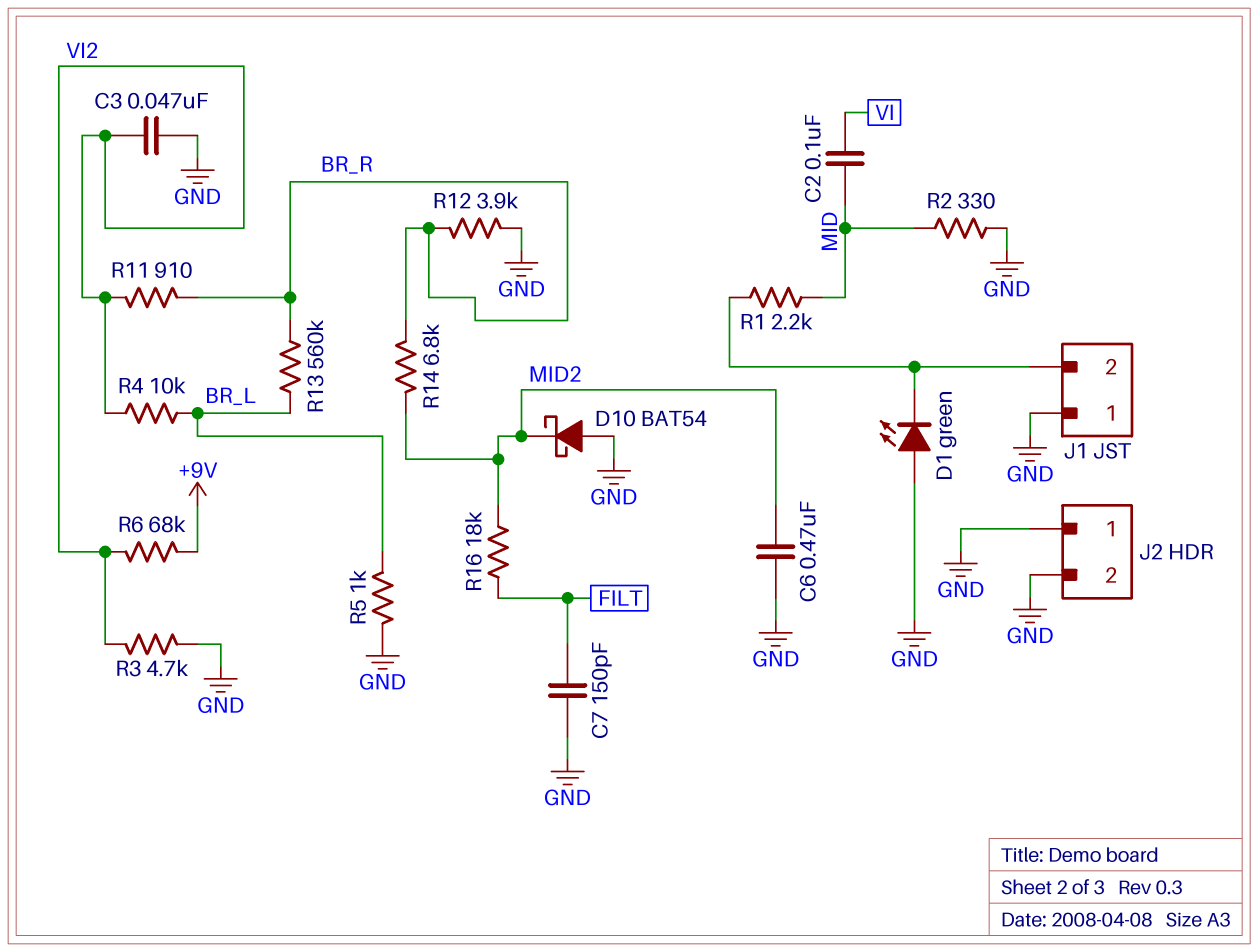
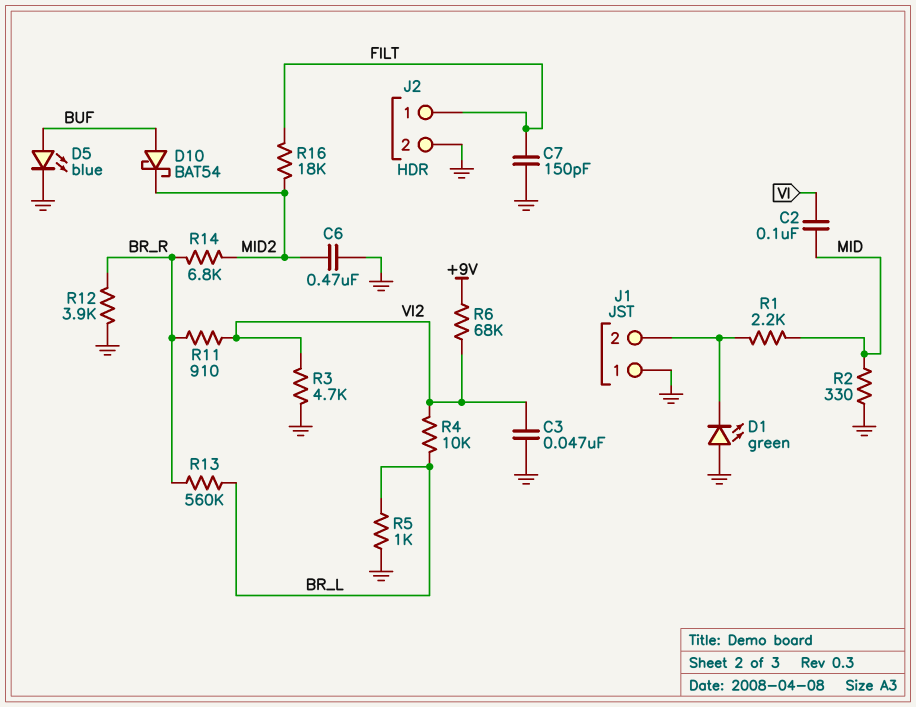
D5: none -> LED blue (A BUF, K GND)
D10: schottky BAT54 (A GND, K MID2) -> schottky BAT54 (A BUF, K MID2)
J2 pin 1: GND -> FILT

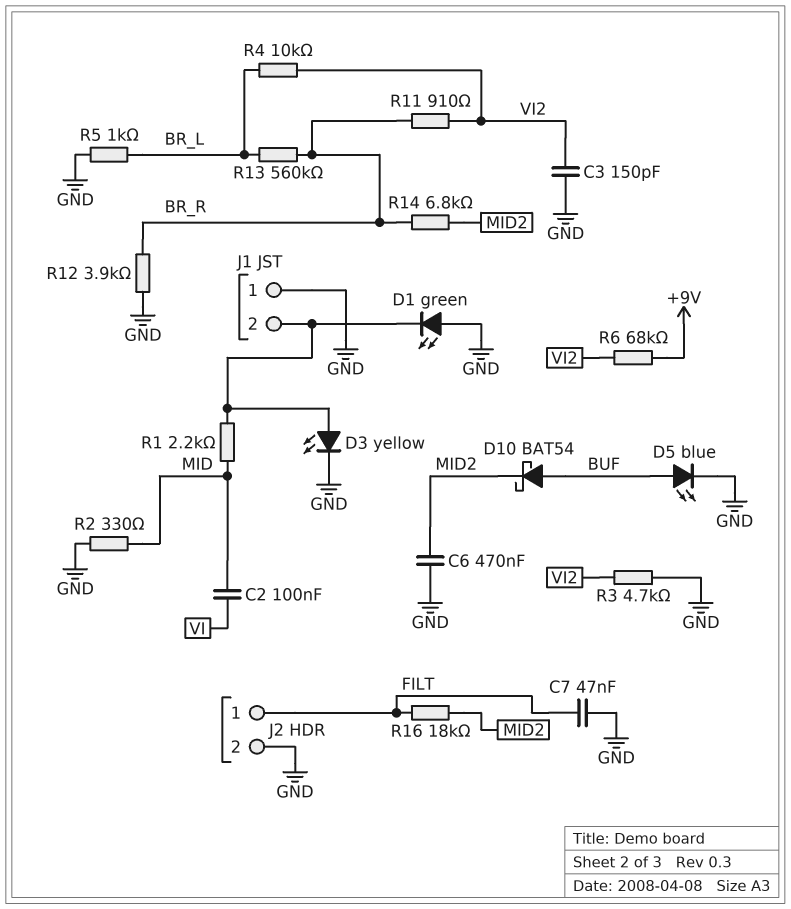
C3: 47nF (GND, VI2) -> 150pF (GND, VI2)
C7: 150pF (FILT, GND) -> 47nF (FILT, GND)
D3: none -> LED yellow (A J1/2, K GND)

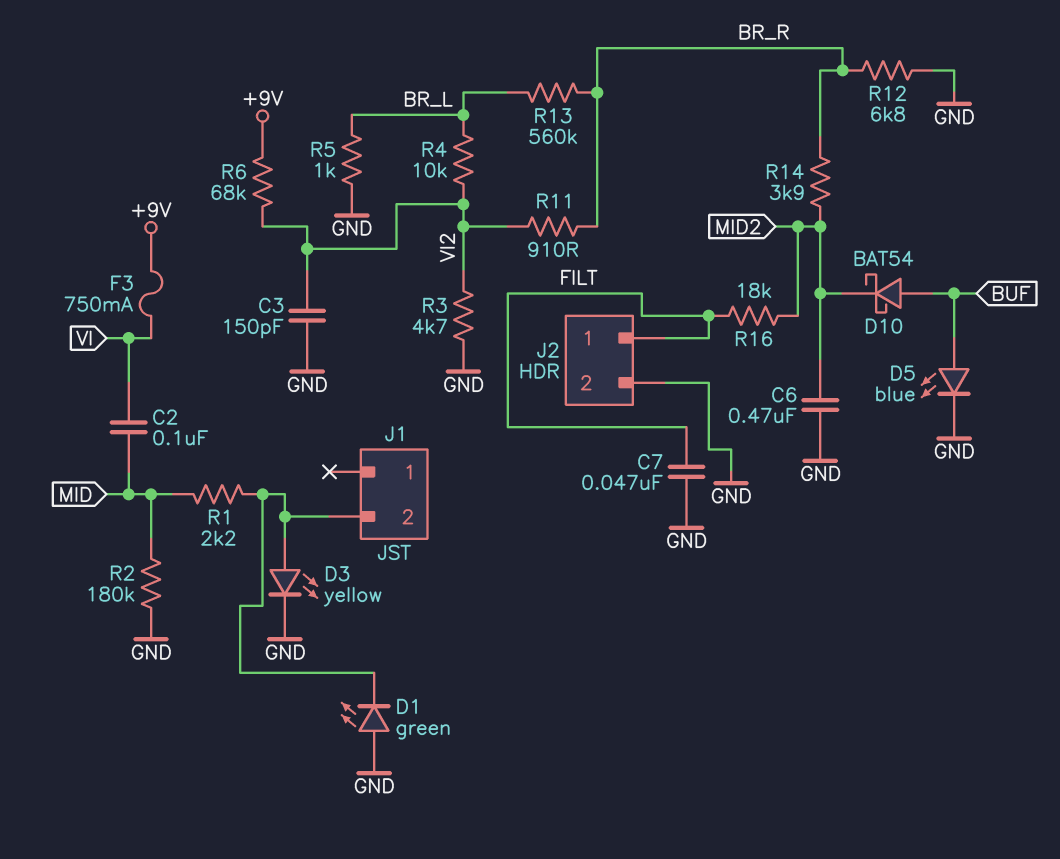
F3: none -> 750mA (+9V, VI)
J1 pin 1: GND -> none
R2: 330 (GND, MID) -> 180k (GND, MID)
R12: 3.9k (BR_R, GND) -> 6.8k (BR_R, GND)
R14: 6.8k (BR_R, MID2) -> 3.9k (BR_R, MID2)

